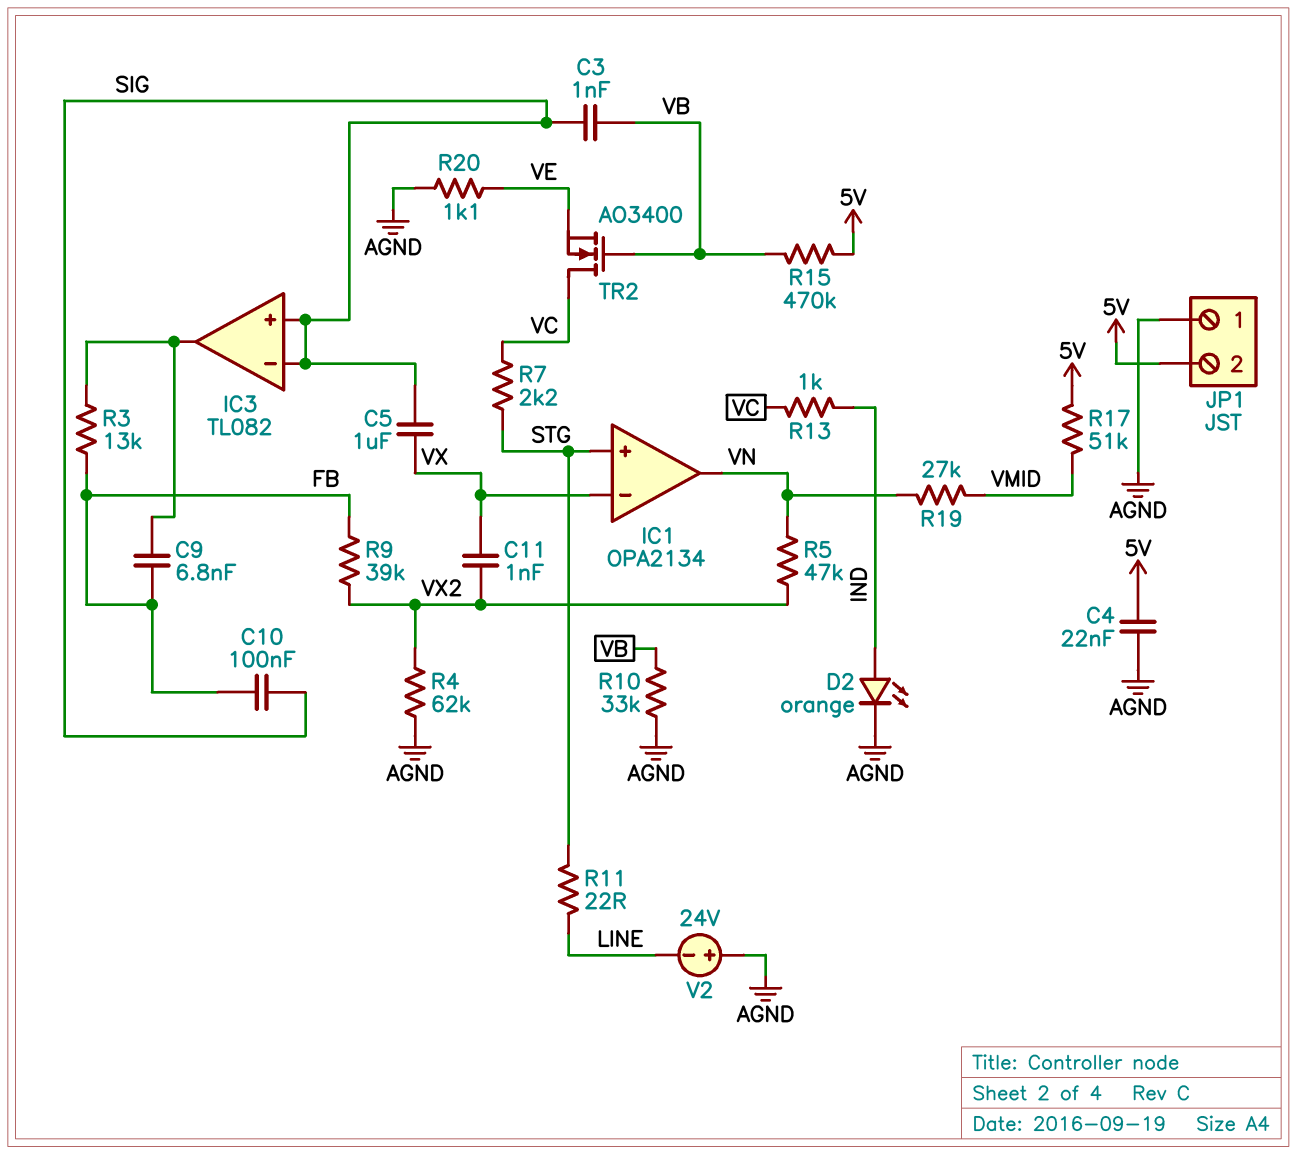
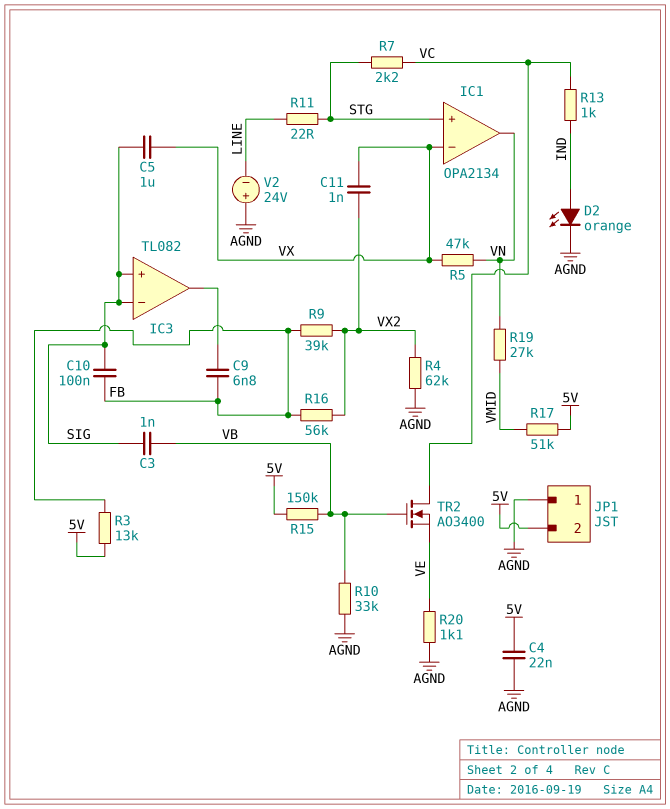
R3: 13k (FB, IC3/out) -> 13k (5V, FB)
R5: 47k (VN, VX2) -> 47k (VN, VX)
R15: 470k (5V, VB) -> 150k (5V, VB)
R16: none -> 56k (FB, VX2)

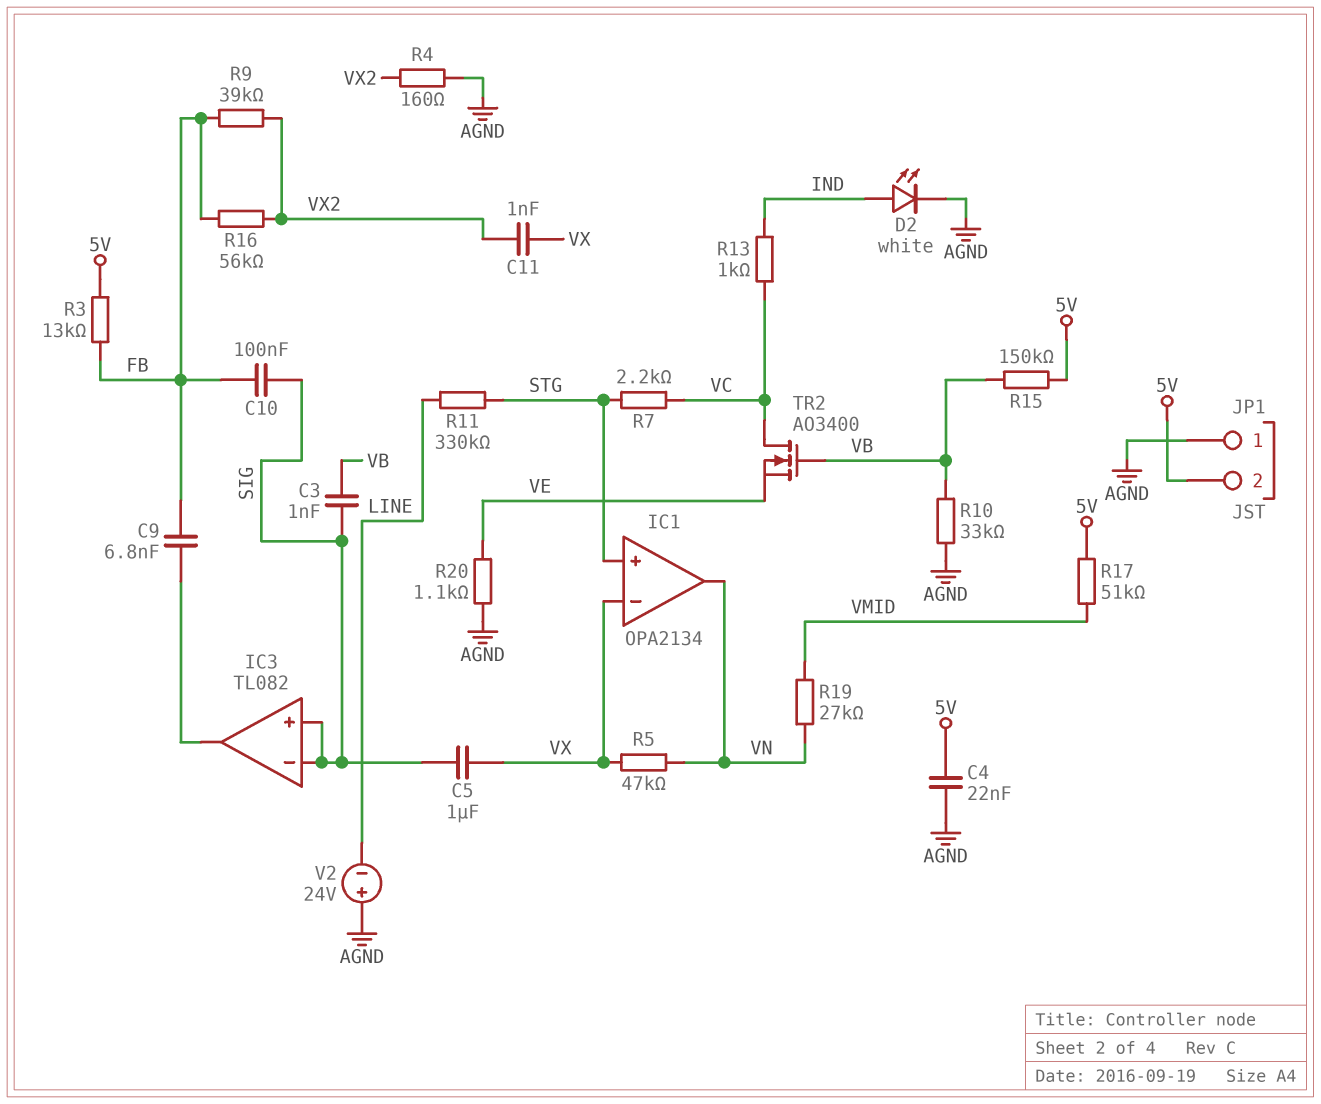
D2: LED orange (A IND, K AGND) -> LED white (A IND, K AGND)
R4: 62k (AGND, VX2) -> 160 (AGND, VX2)
R11: 22 (LINE, STG) -> 330k (LINE, STG)

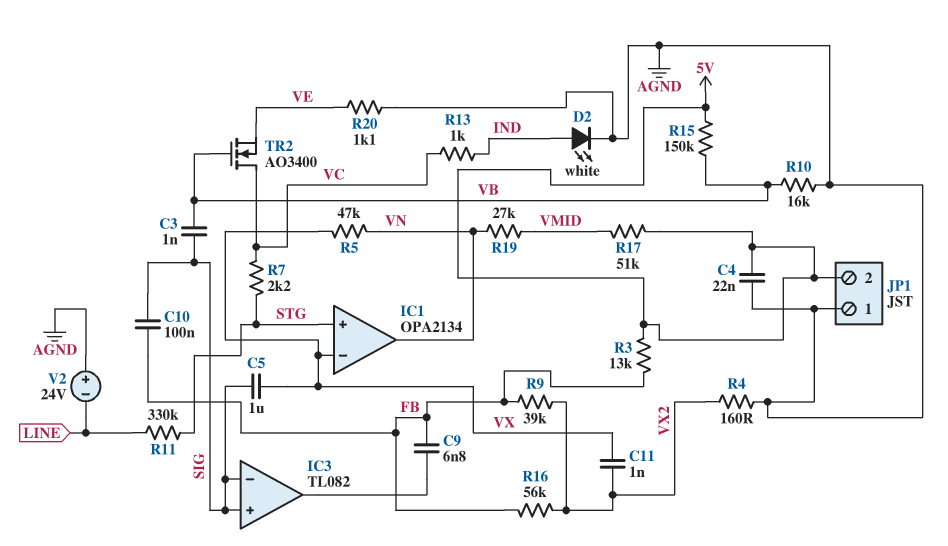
R10: 33k (AGND, VB) -> 16k (AGND, VB)

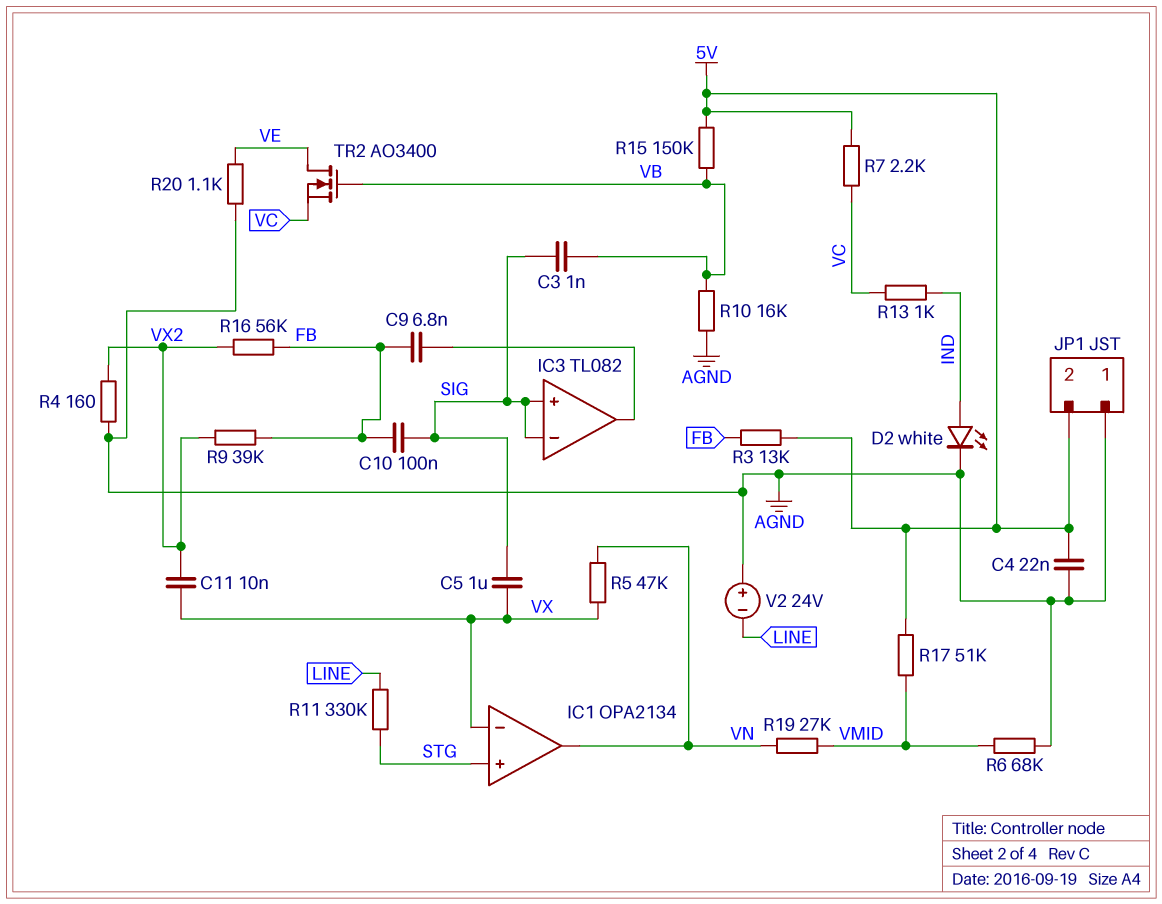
C11: 1nF (VX, VX2) -> 10nF (VX, VX2)
R6: none -> 68k (AGND, VMID)
R7: 2.2k (STG, VC) -> 2.2k (5V, VC)
TR2: NMOS AO3400 (G VB, D VC, S VE) -> NMOS AO3400 (G VB, D VE, S VC)

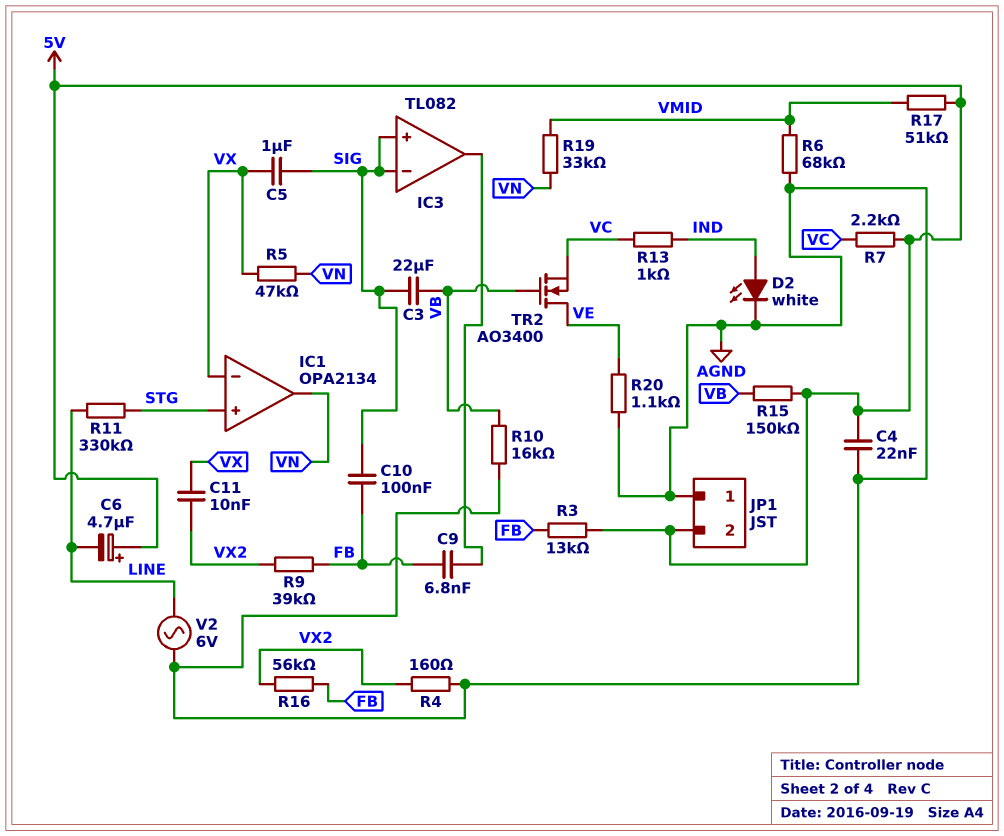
C3: 1nF (SIG, VB) -> 22uF (SIG, VB)
C6: none -> 4.7uF (plus 5V, minus LINE)
R19: 27k (VMID, VN) -> 33k (VMID, VN)
V2: 24V (plus AGND, minus LINE) -> AC 6V (AGND, LINE)

